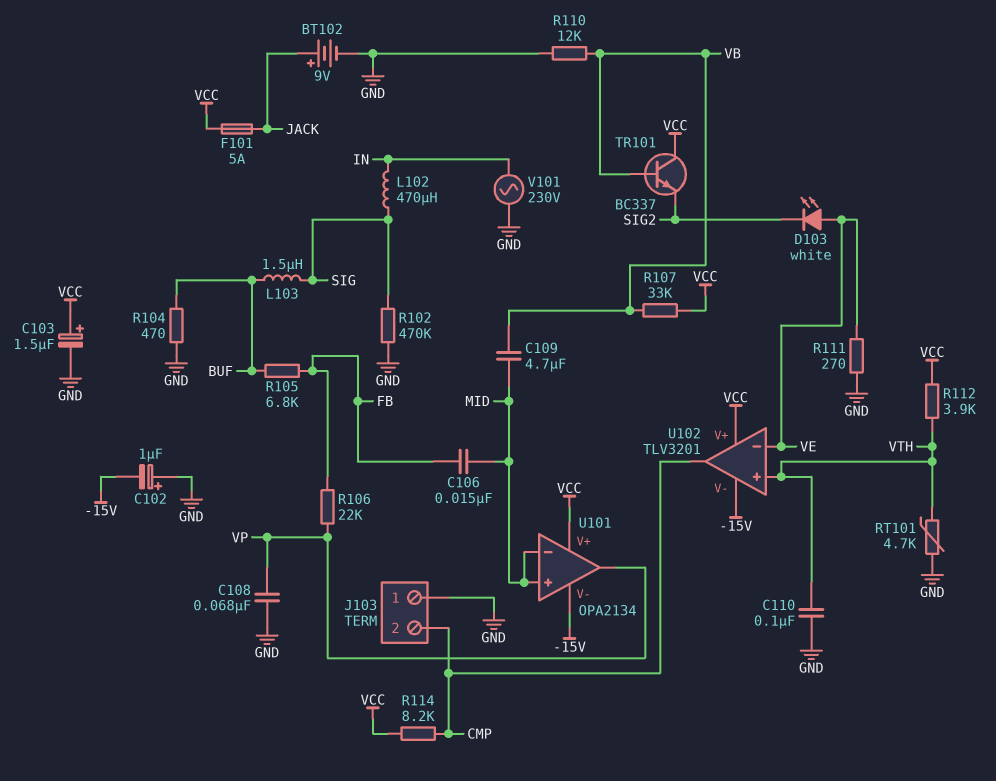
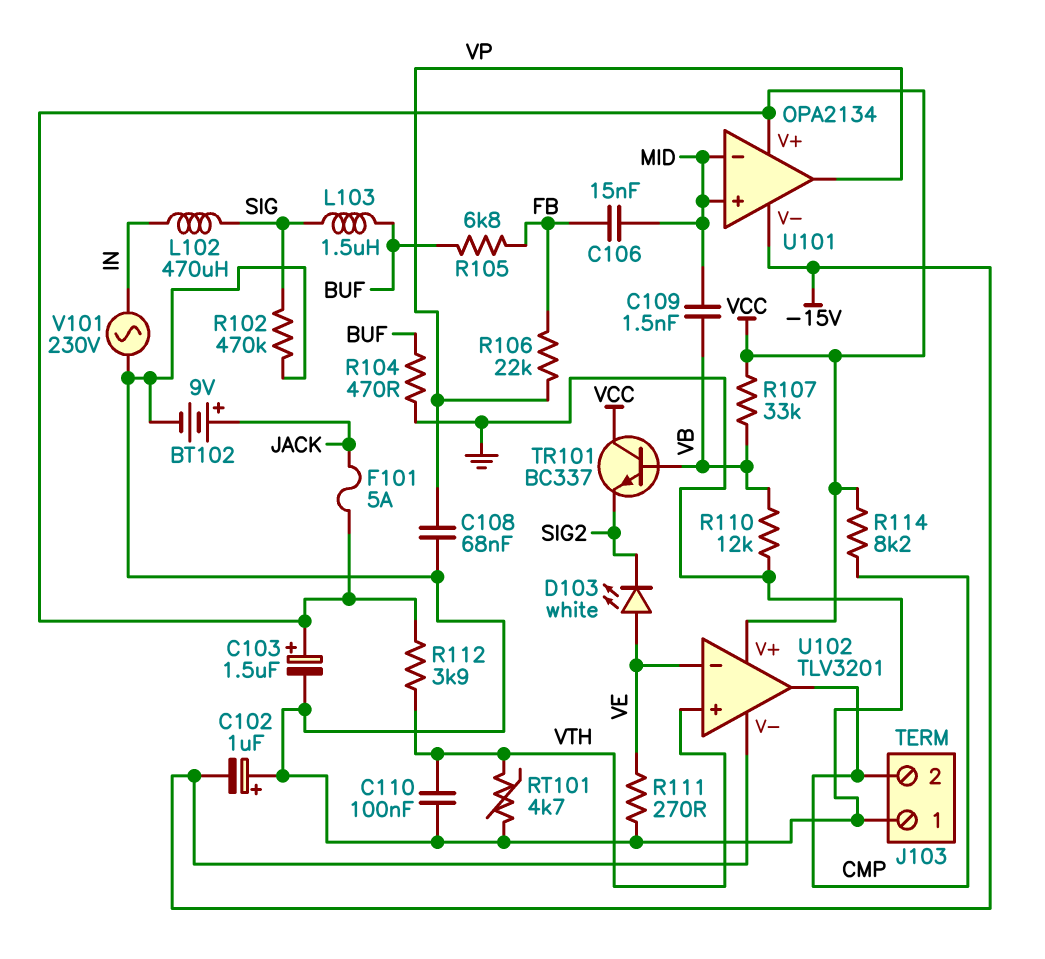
C109: 4.7uF (MID, VB) -> 1.5nF (MID, VB)

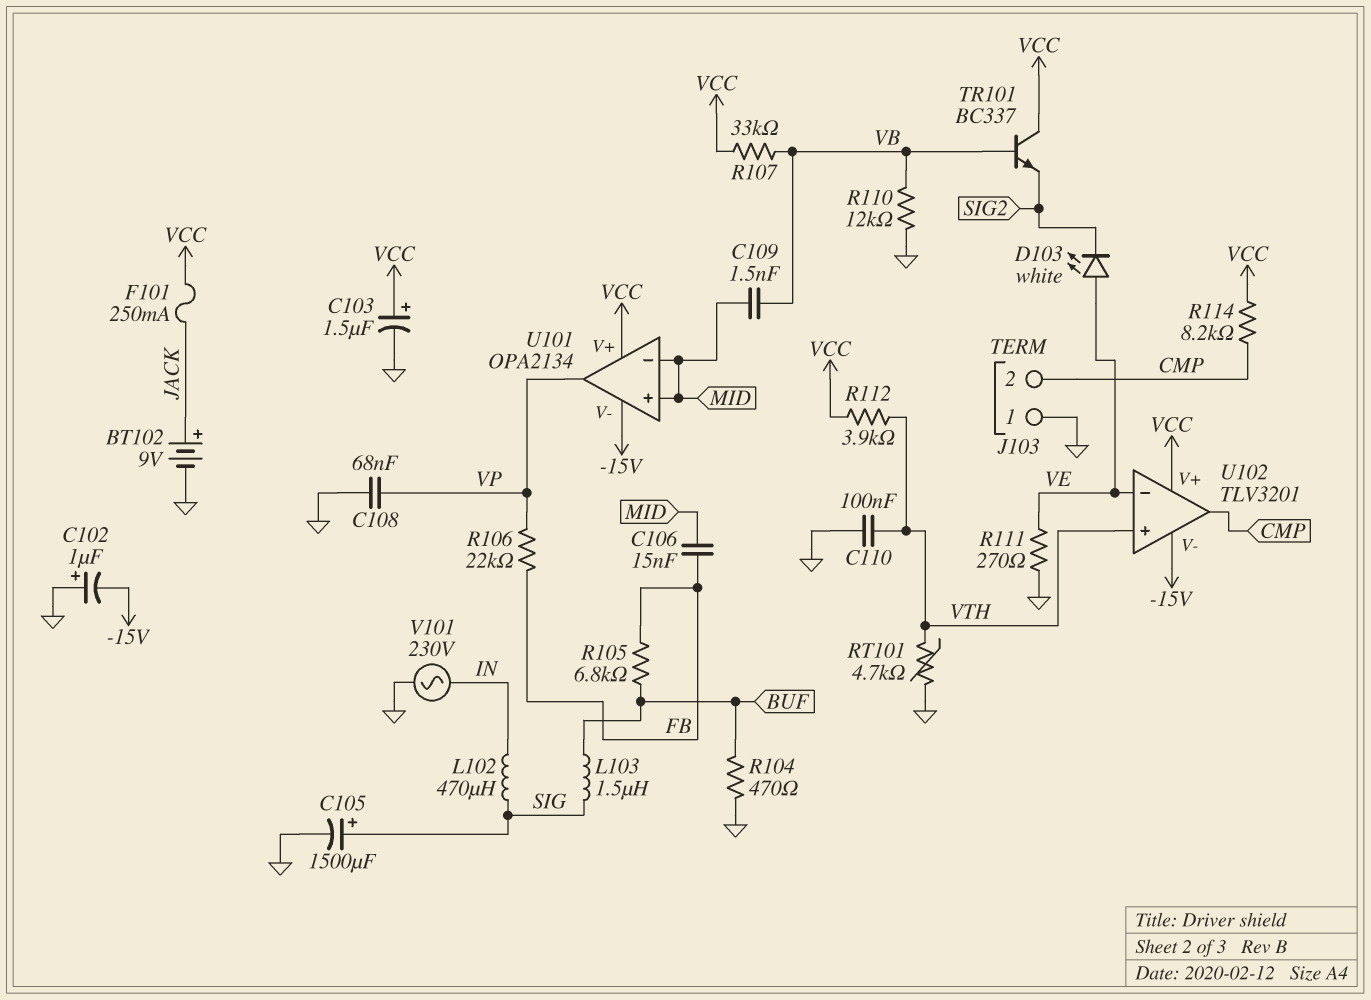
C105: none -> 1500uF (plus SIG, minus GND)
F101: 5A (JACK, VCC) -> 250mA (JACK, VCC)
R102: 470k (GND, SIG) -> none

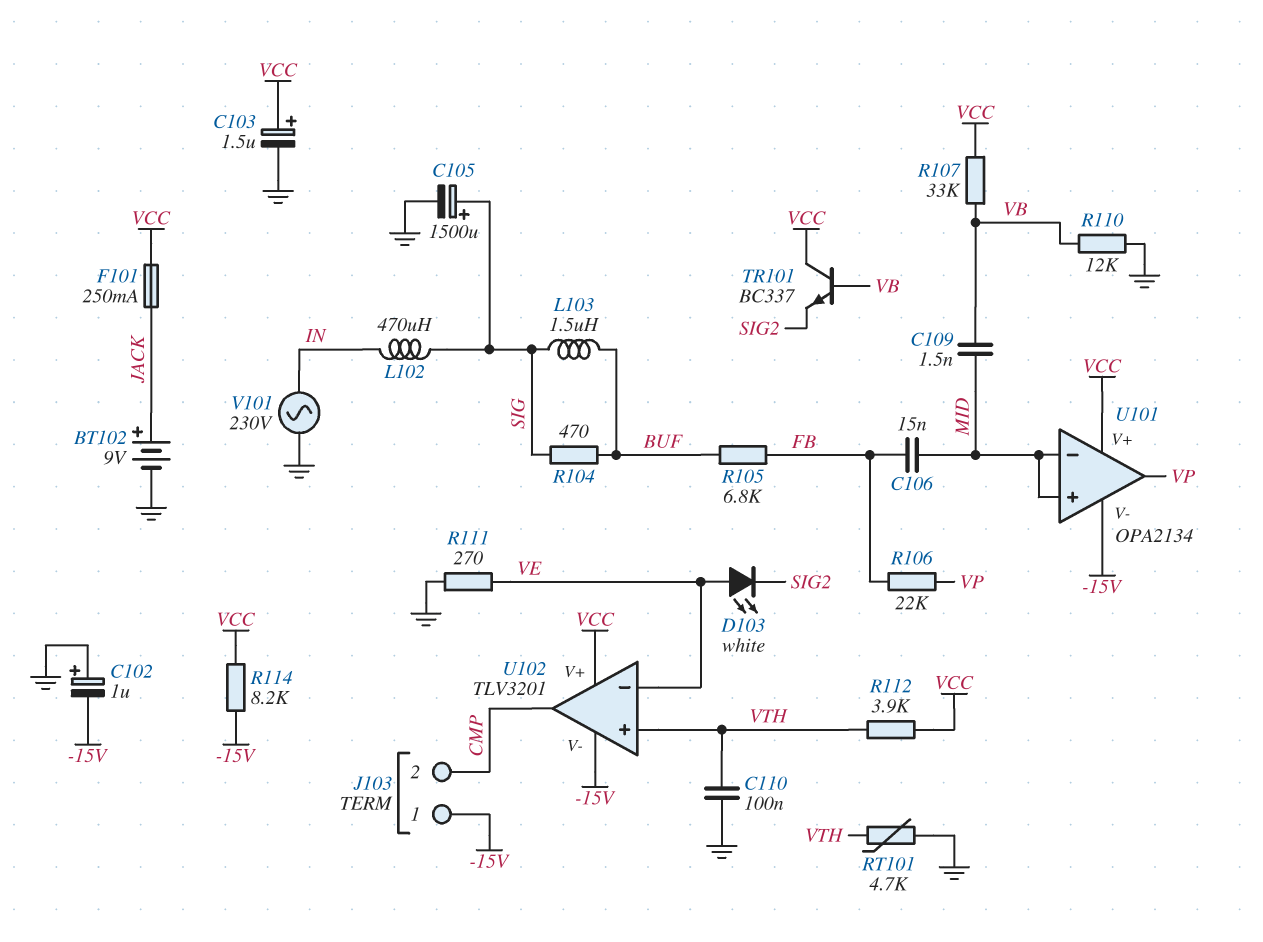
C108: 68nF (GND, VP) -> none
J103 pin 1: GND -> -15V
R104: 470 (BUF, GND) -> 470 (BUF, SIG)
R114: 8.2k (CMP, VCC) -> 8.2k (-15V, VCC)

